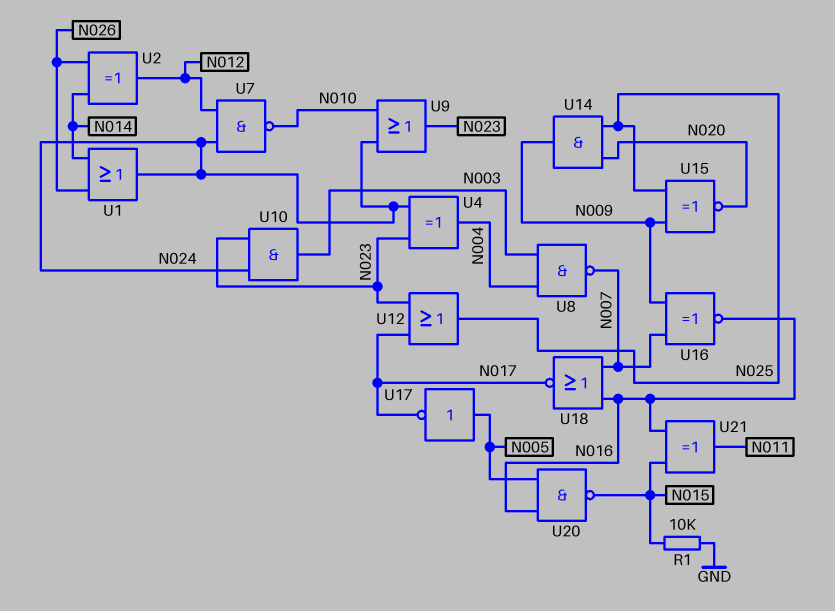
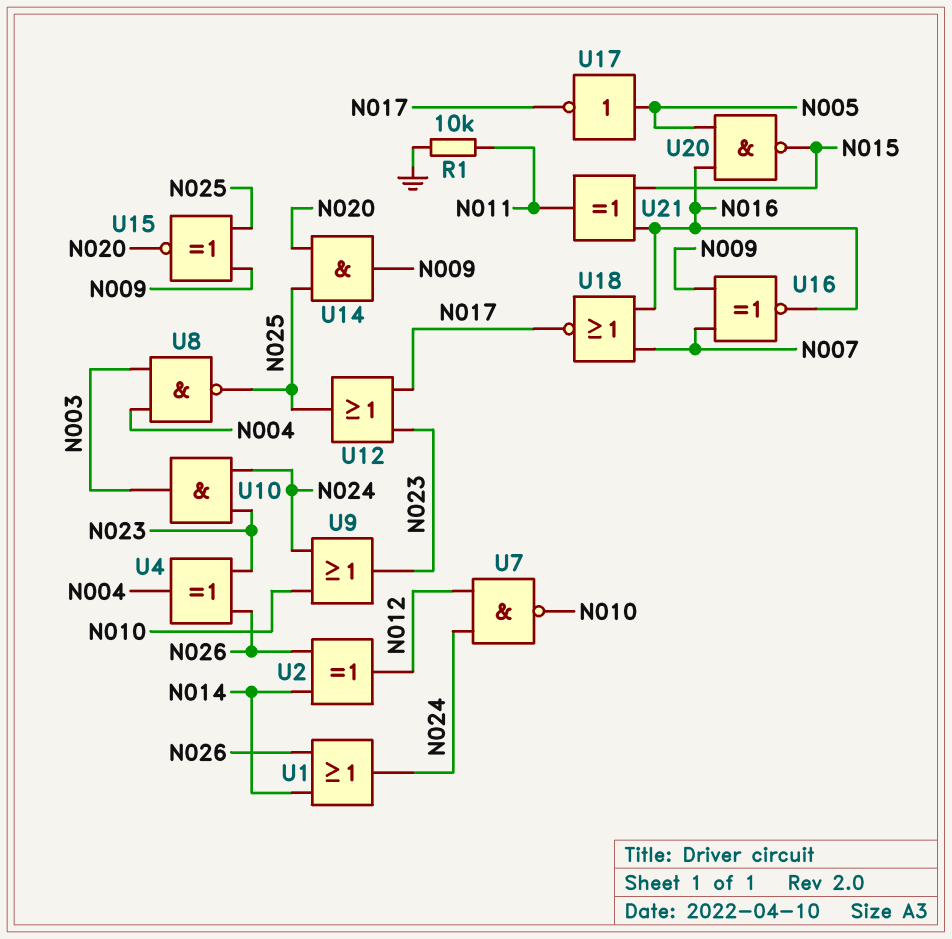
R1: 10k (GND, N015) -> 10k (GND, N011)
U4: XOR (in N023, in N024, out N004) -> XOR (in N023, in N026, out N004)
U8: NAND (in N003, in N004, out N007) -> NAND (in N003, in N004, out N025)

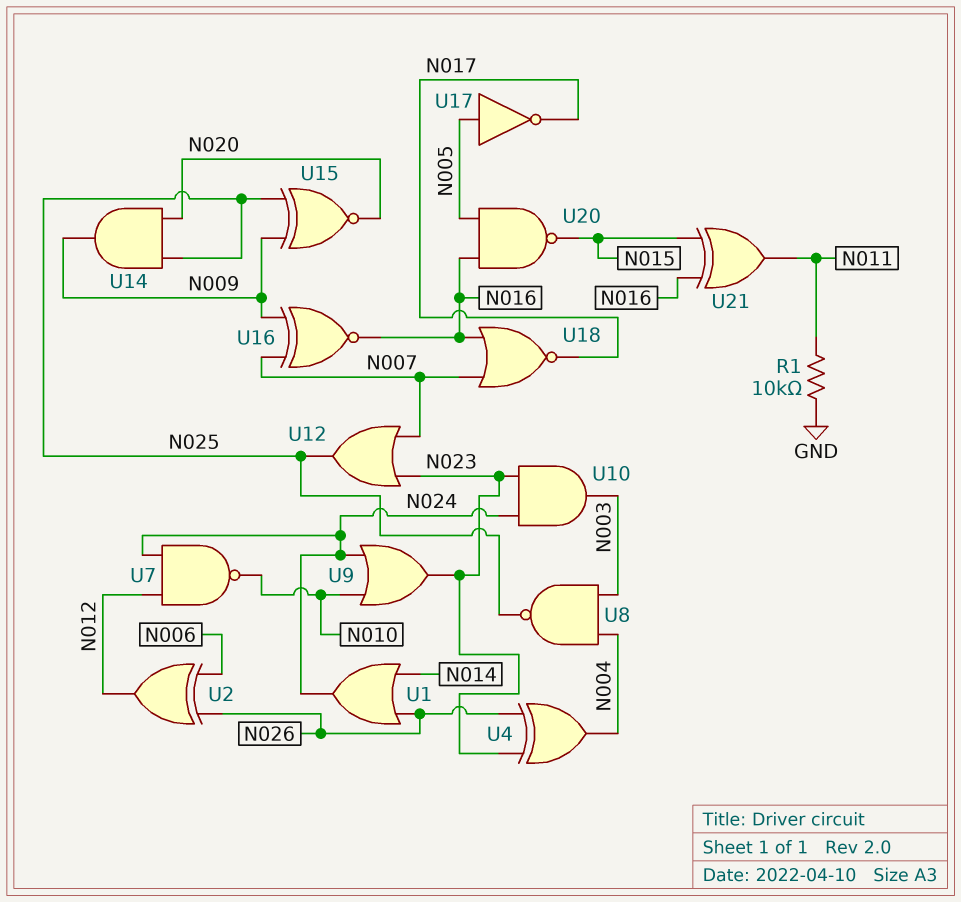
U2: XOR (in N014, in N026, out N012) -> XOR (in N006, in N026, out N012)
U12: OR (in N017, in N023, out N025) -> OR (in N007, in N023, out N025)

